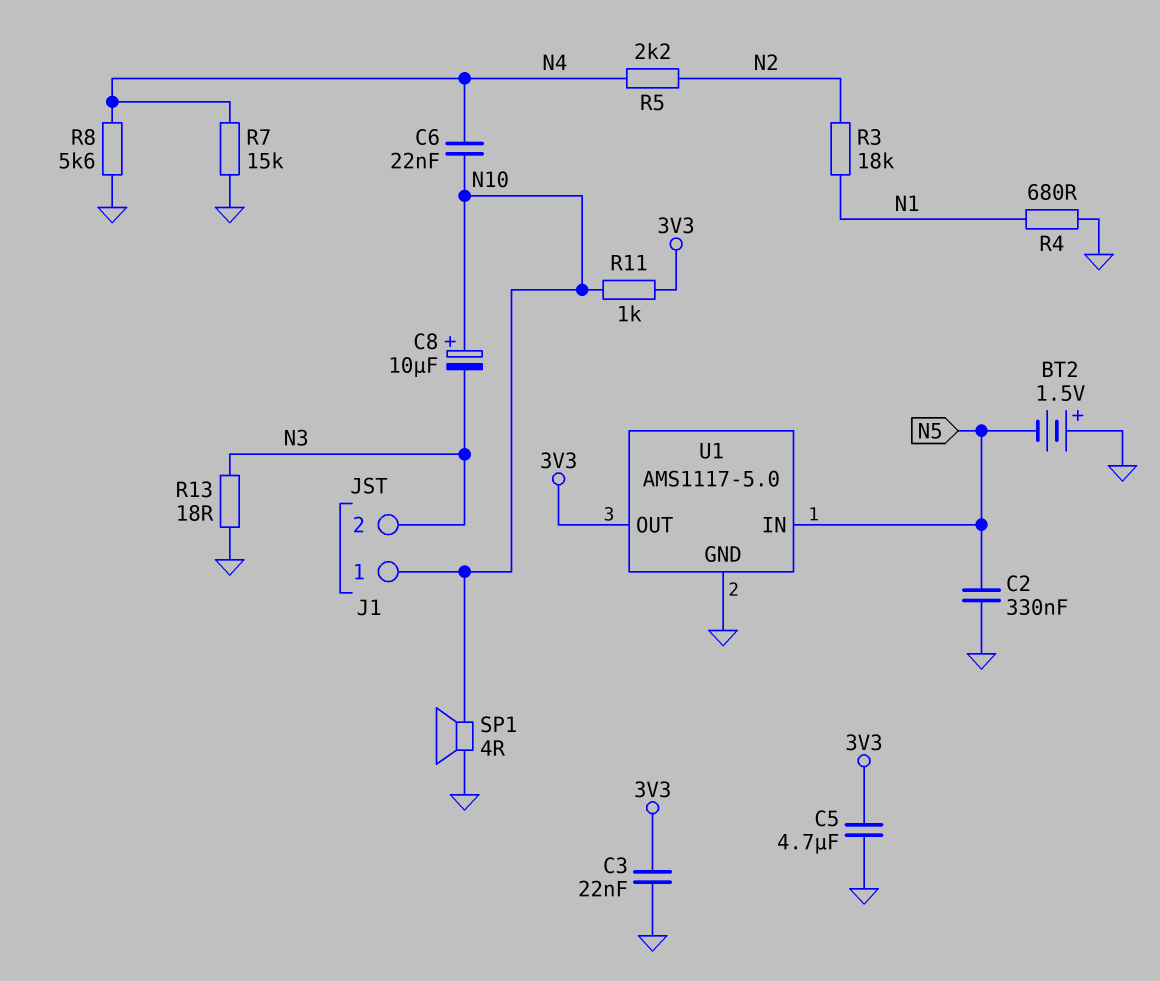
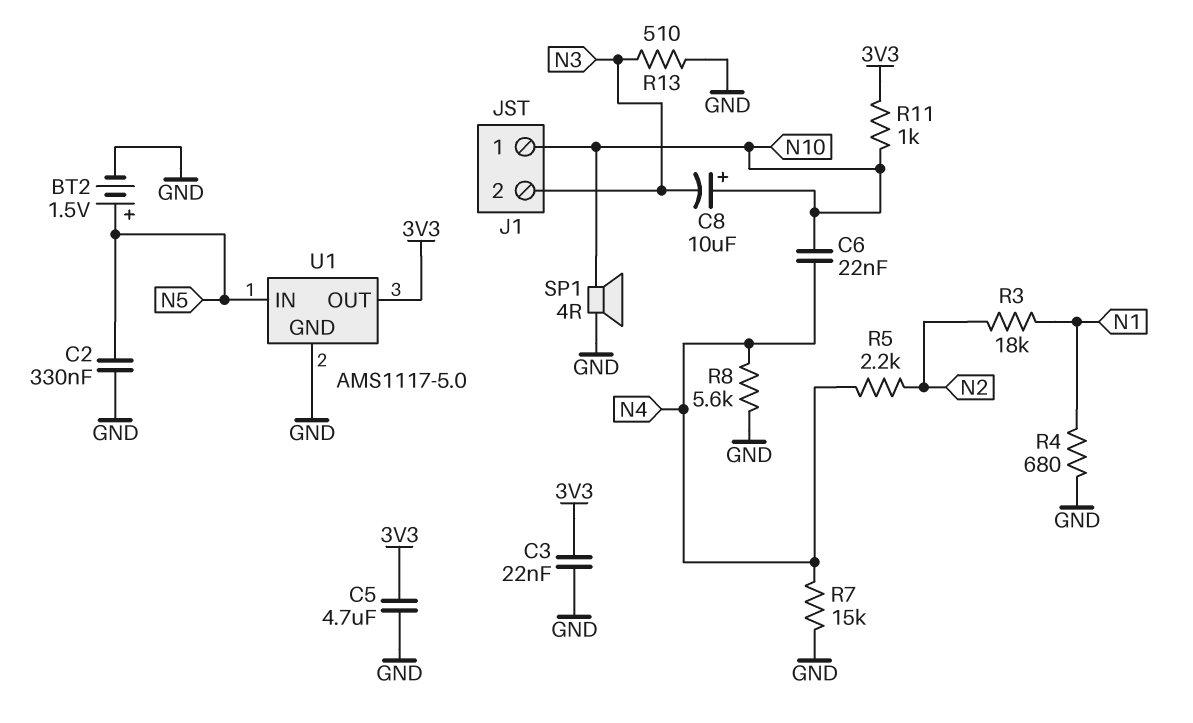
BT2: 1.5V (plus GND, minus N5) -> 1.5V (plus N5, minus GND)
R13: 18 (GND, N3) -> 510 (GND, N3)

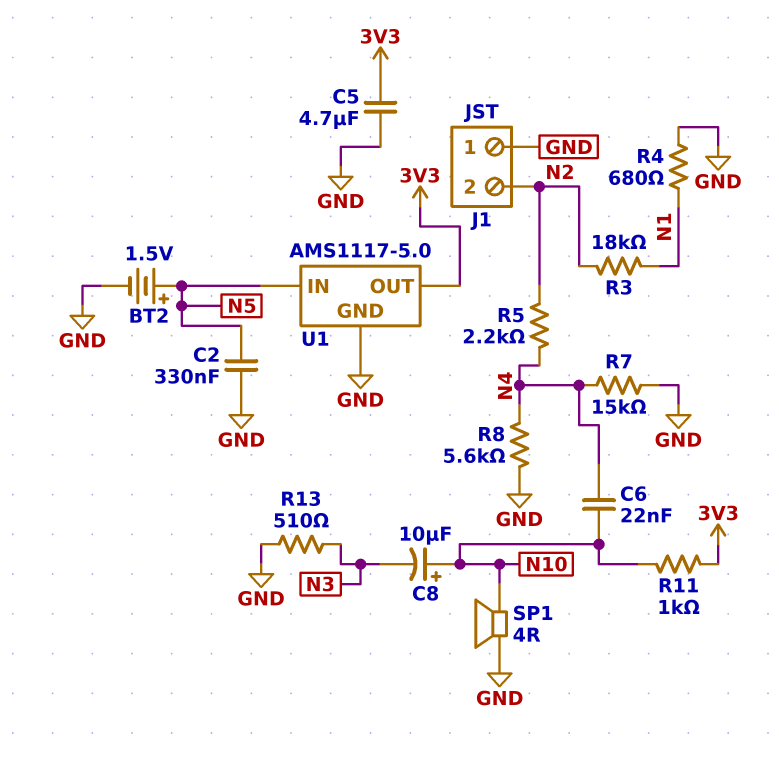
C3: 22nF (3V3, GND) -> none
J1 pin 1: N10 -> GND
J1 pin 2: N3 -> N2

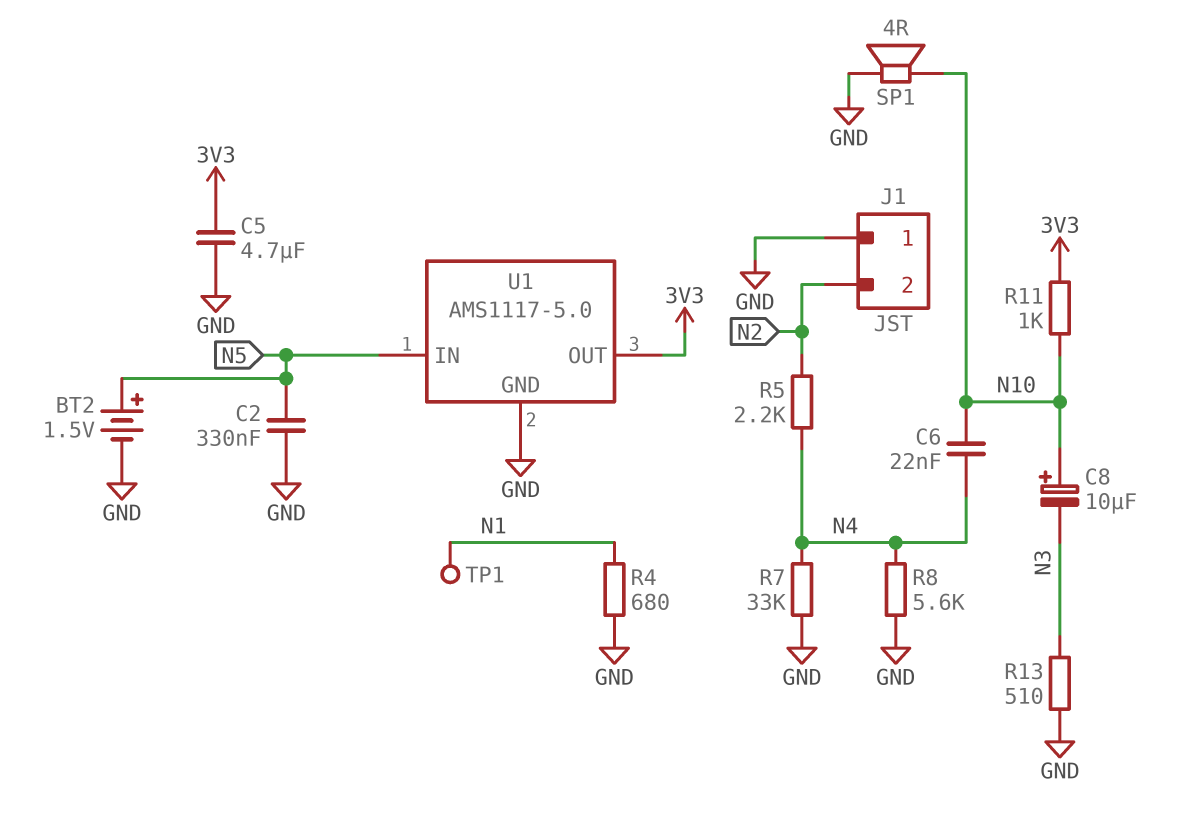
R3: 18k (N1, N2) -> none
R7: 15k (GND, N4) -> 33k (GND, N4)
TP1: none -> test point (N1)

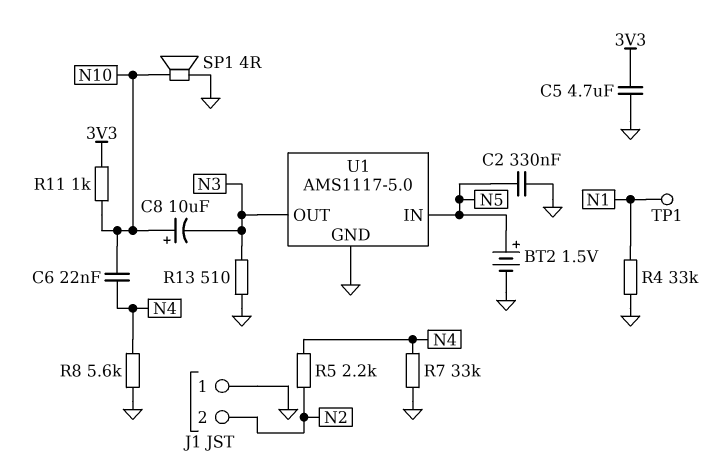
R4: 680 (GND, N1) -> 33k (GND, N1)
U1 pin OUT: 3V3 -> N3

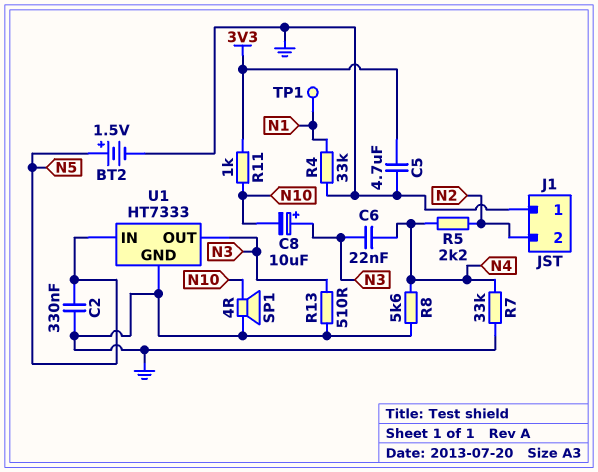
C6: 22nF (N4, N10) -> 22nF (N3, N4)
C8: 10uF (plus N10, minus N3) -> 10uF (plus N3, minus N10)
U1: AMS1117-5.0 -> HT7333

